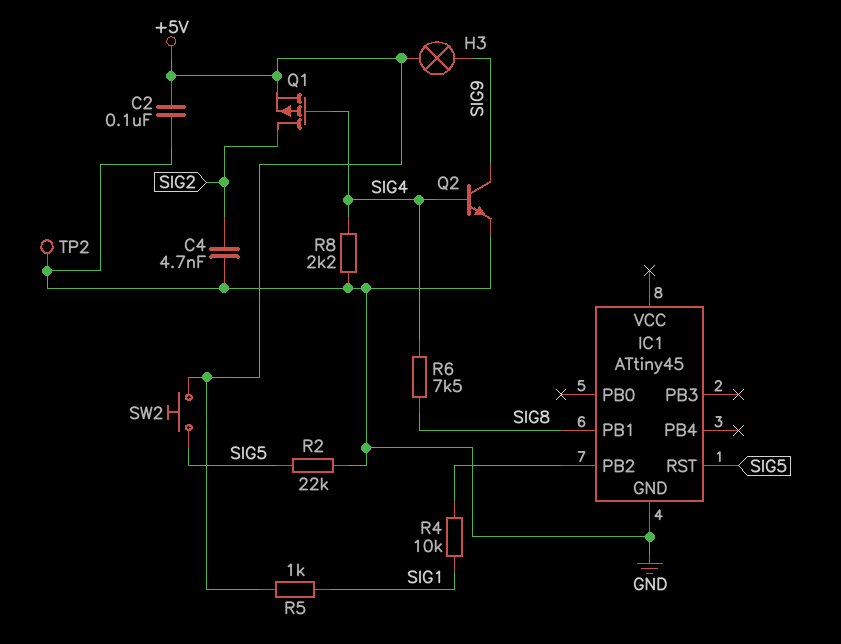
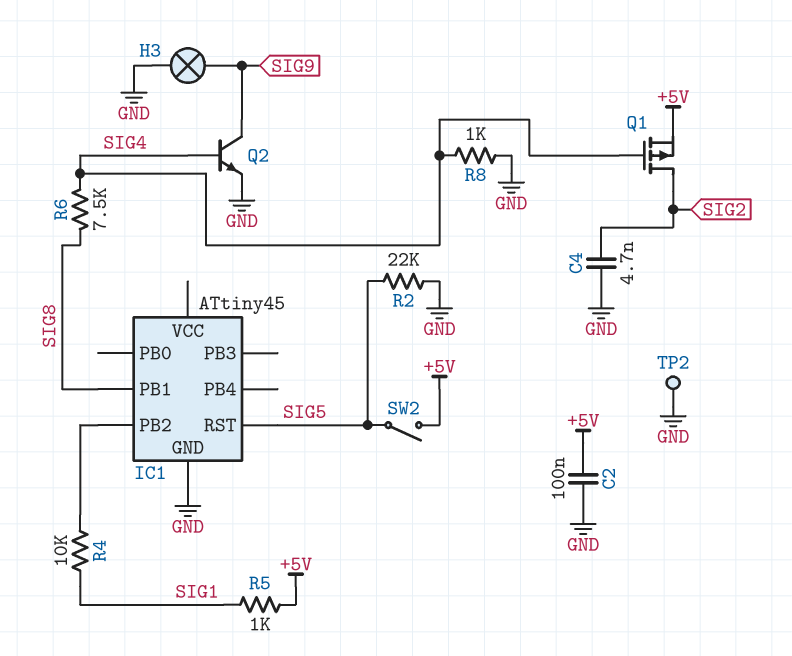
H3: lamp (+5V, SIG9) -> lamp (GND, SIG9)
R8: 2.2k (GND, SIG4) -> 1k (GND, SIG4)
SW2: button (+5V, SIG5) -> switch (+5V, SIG5)

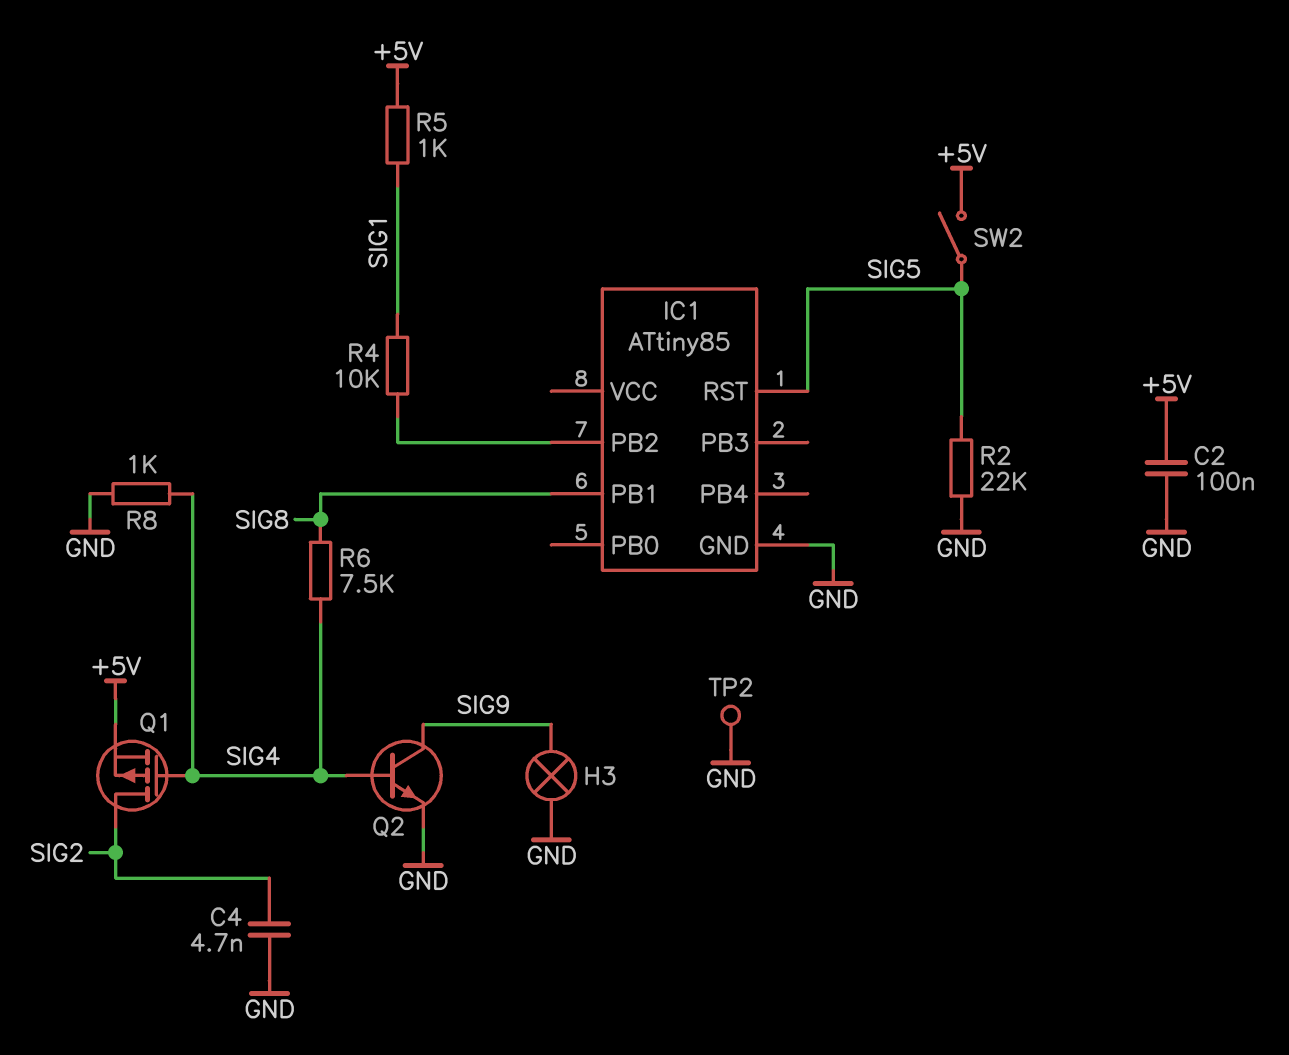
IC1: ATtiny45 -> ATtiny85

